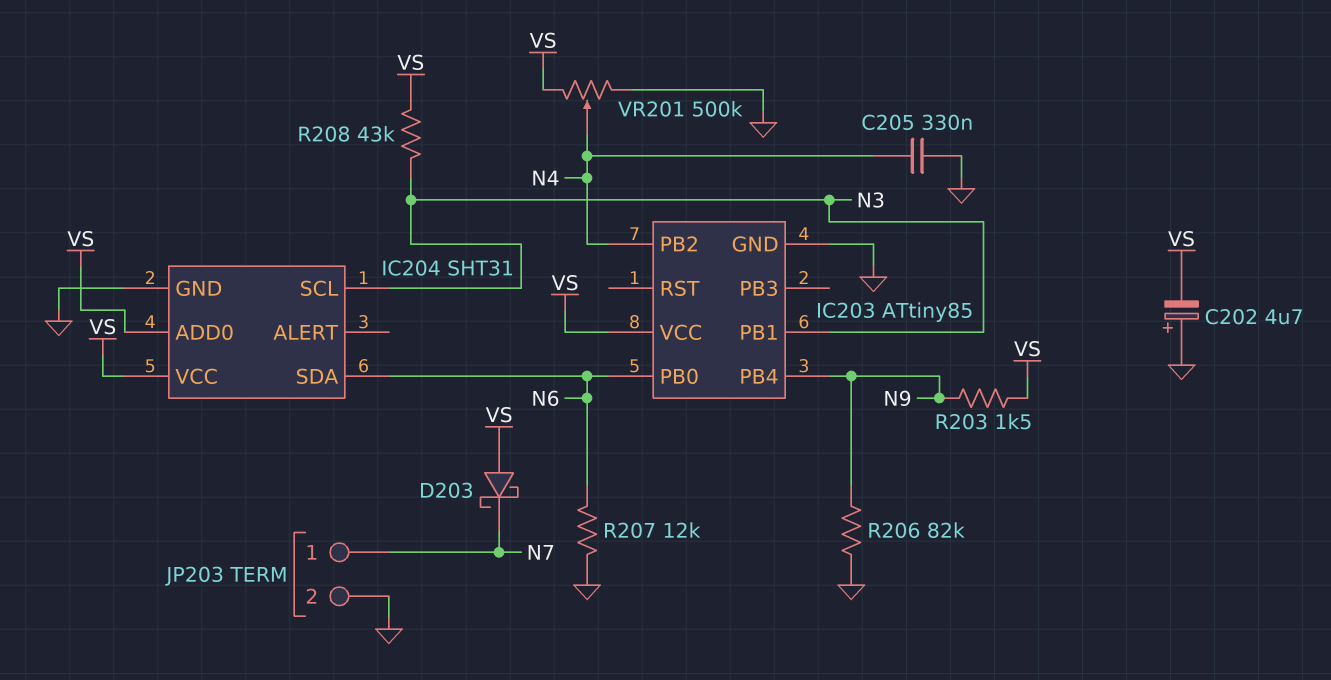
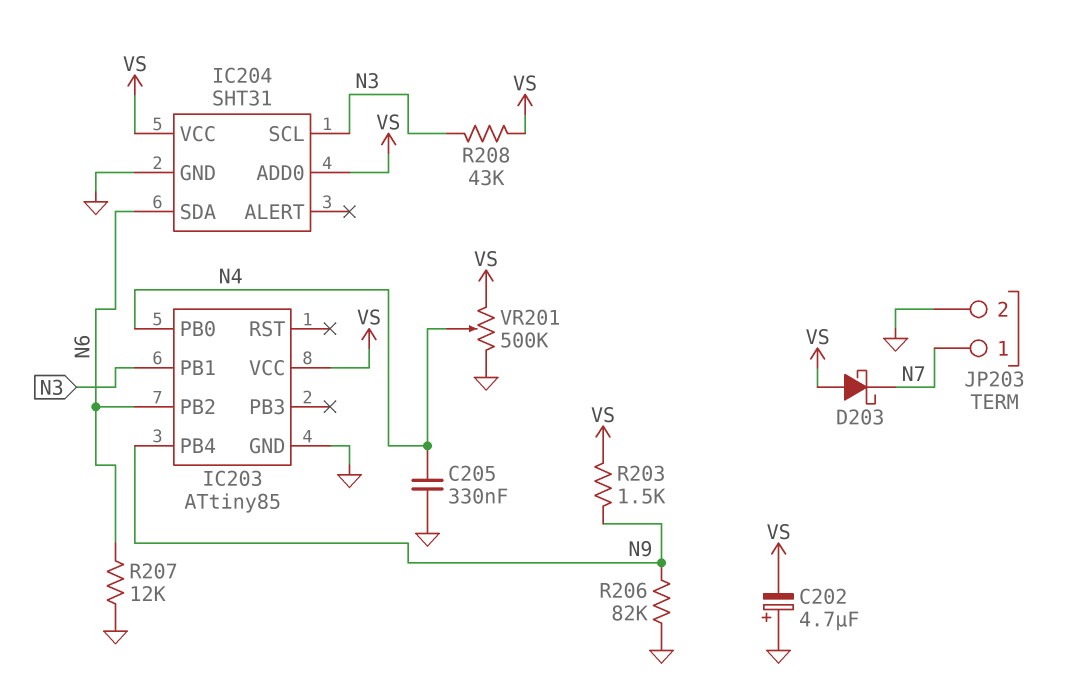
IC203 pin PB0: N6 -> N4
IC203 pin PB2: N4 -> N6

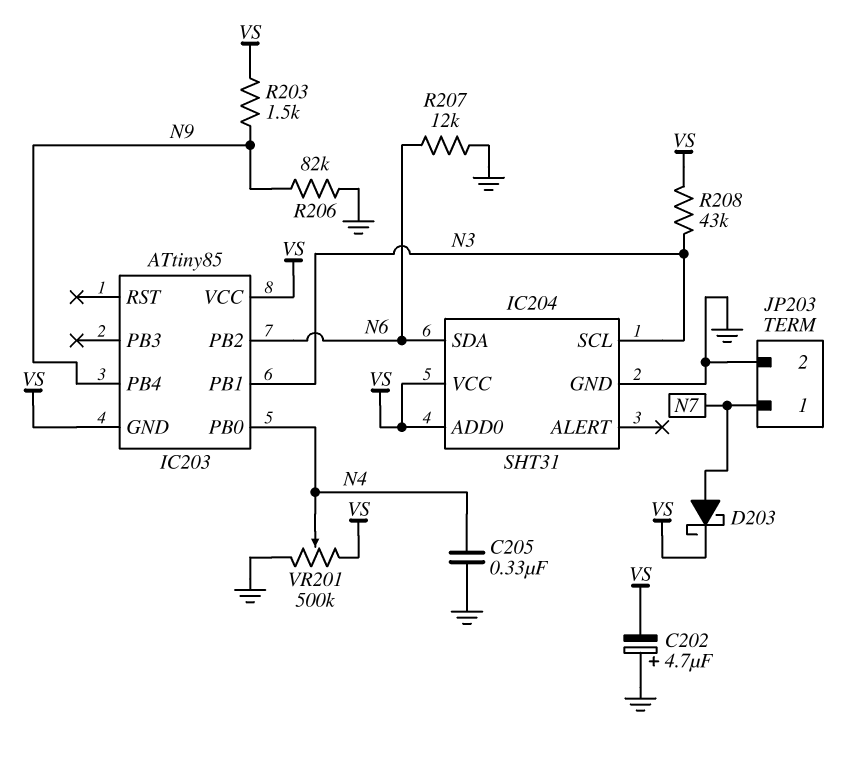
D203: schottky (A VS, K N7) -> schottky (A N7, K VS)
IC203 pin GND: GND -> VS

